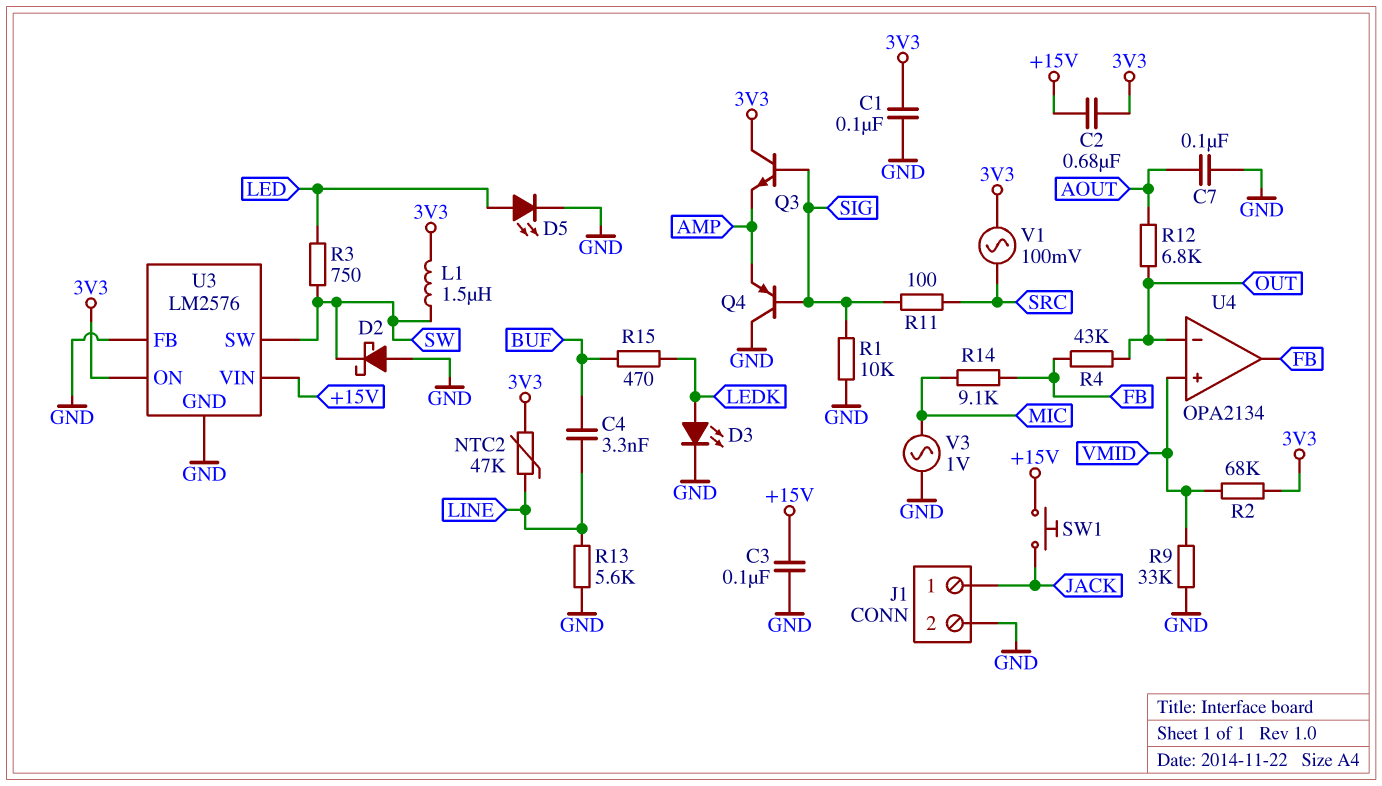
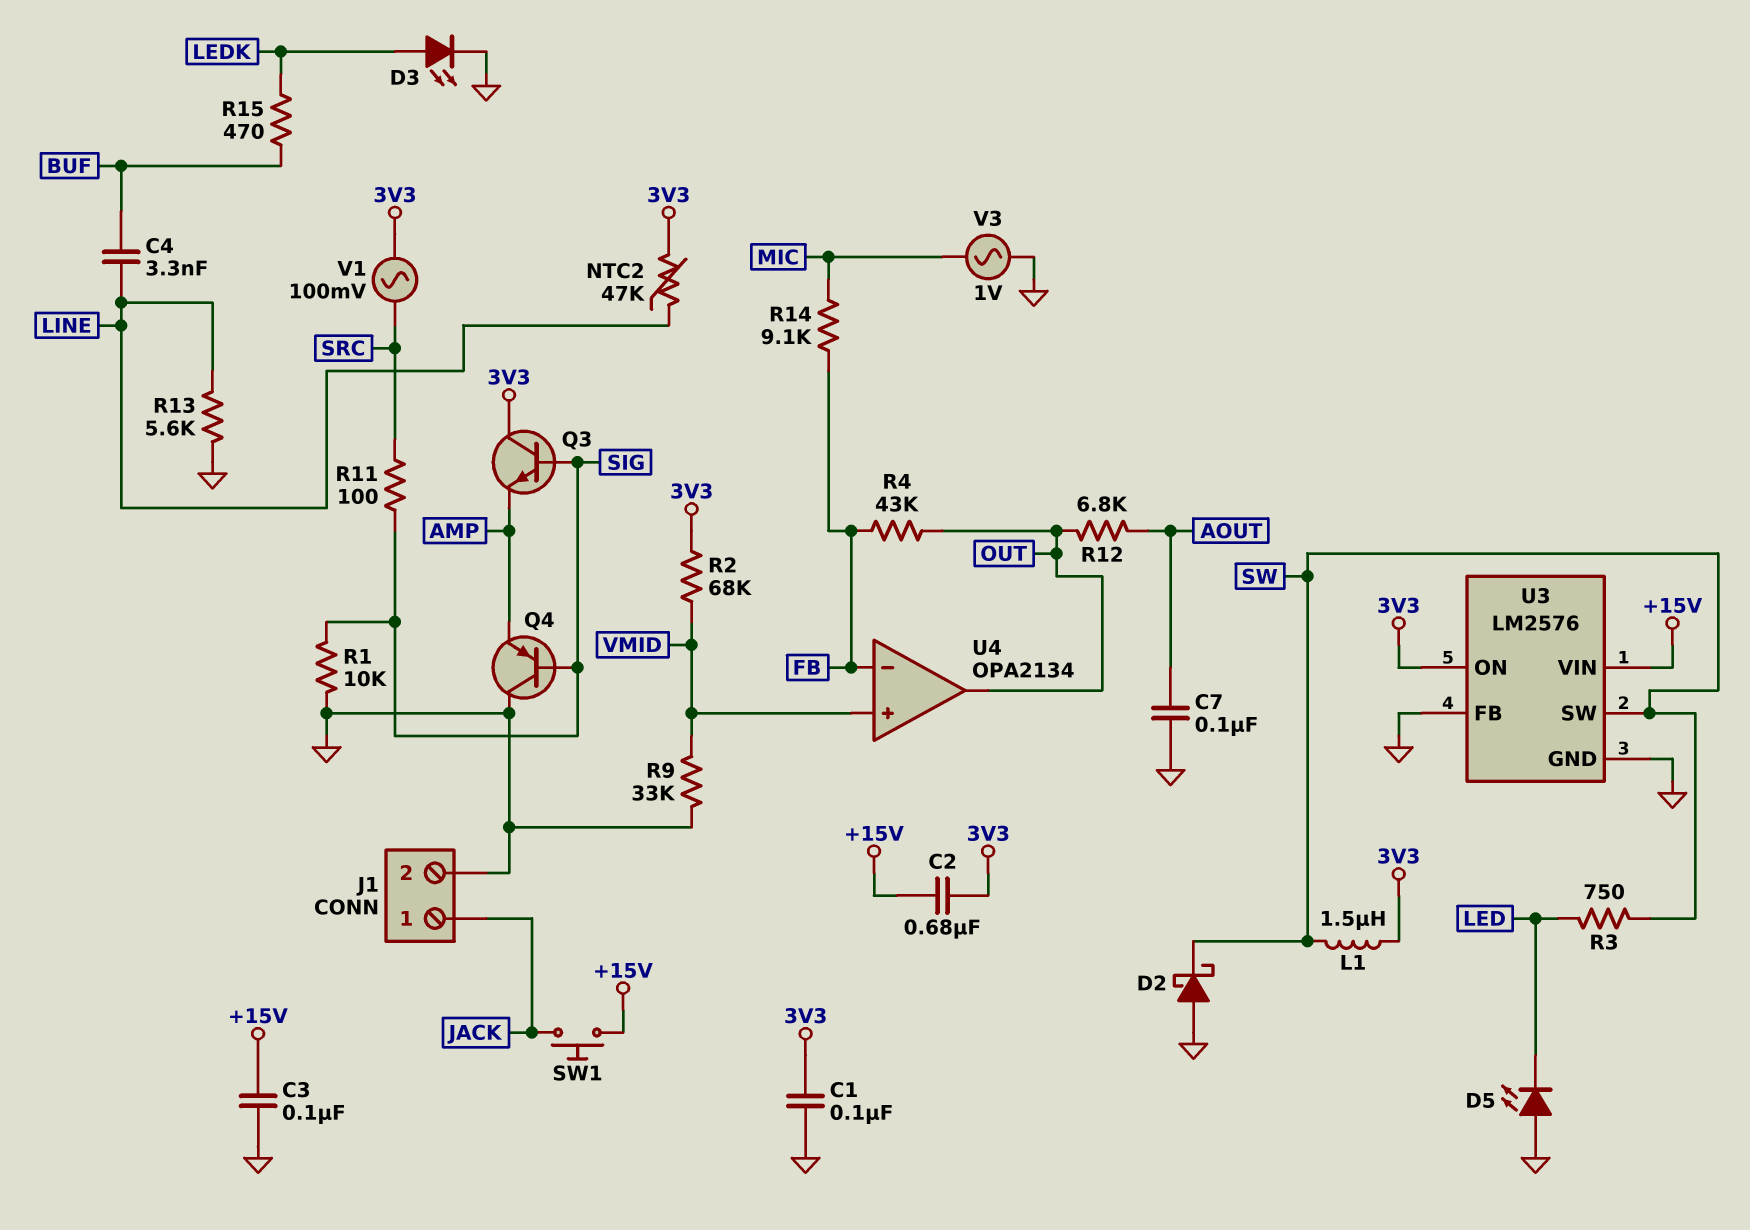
D5: LED (A LED, K GND) -> LED (A GND, K LED)
U4 pin in-: OUT -> FB
U4 pin out: FB -> OUT

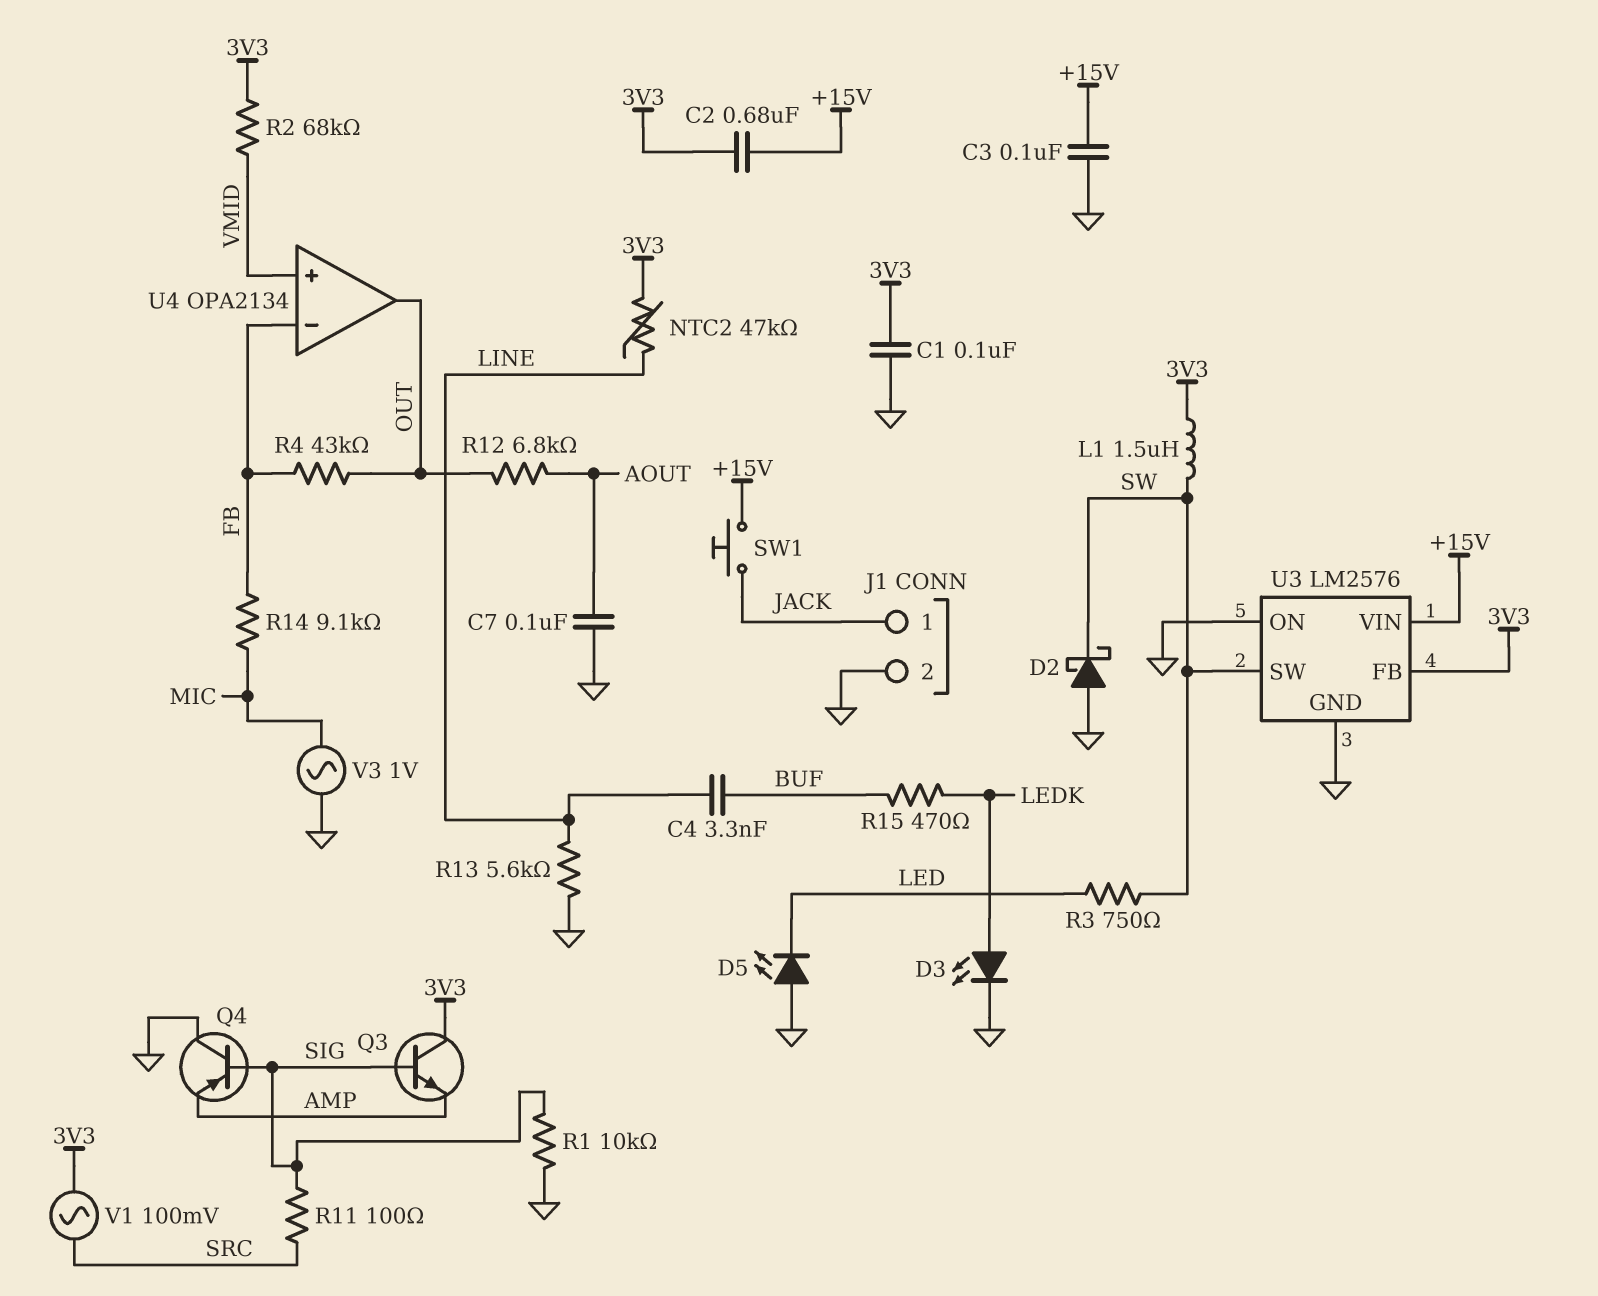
R9: 33k (GND, VMID) -> none
U3 pin FB: GND -> 3V3
U3 pin ON: 3V3 -> GND

